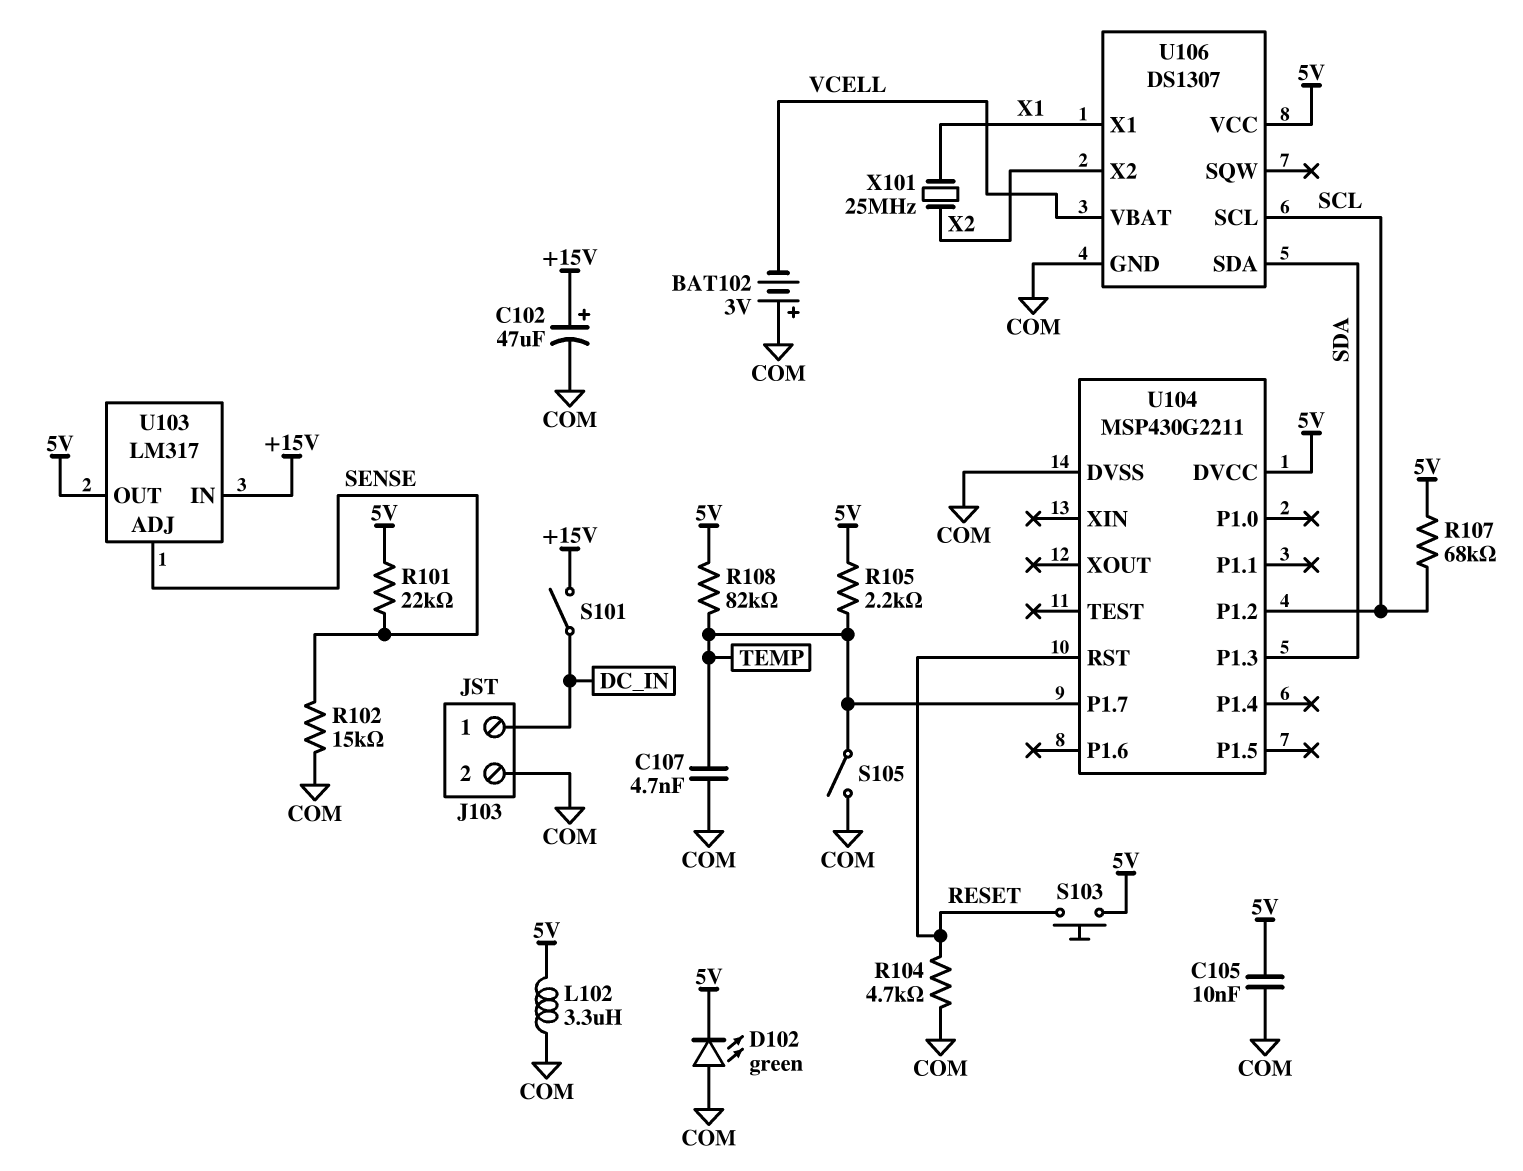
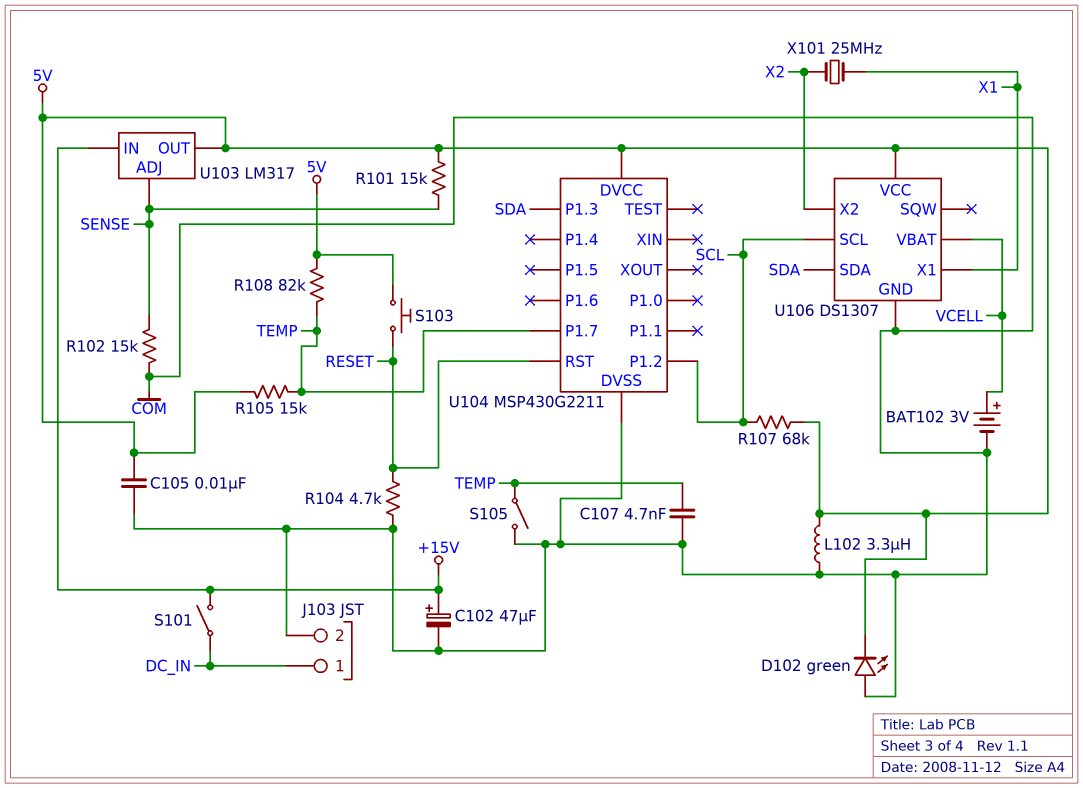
BAT102: 3V (plus COM, minus VCELL) -> 3V (plus VCELL, minus COM)
R101: 22k (5V, SENSE) -> 15k (5V, SENSE)
R105: 2.2k (5V, TEMP) -> 15k (5V, TEMP)

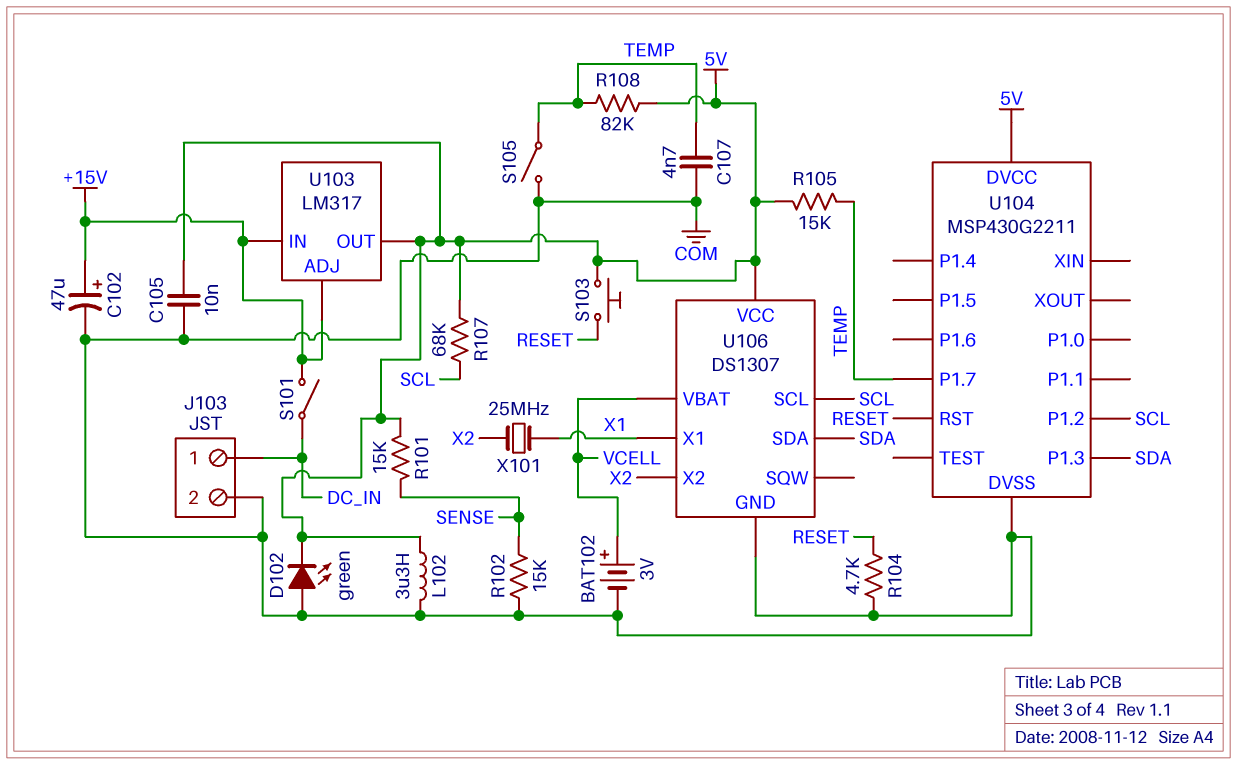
U103 pin ADJ: SENSE -> +15V

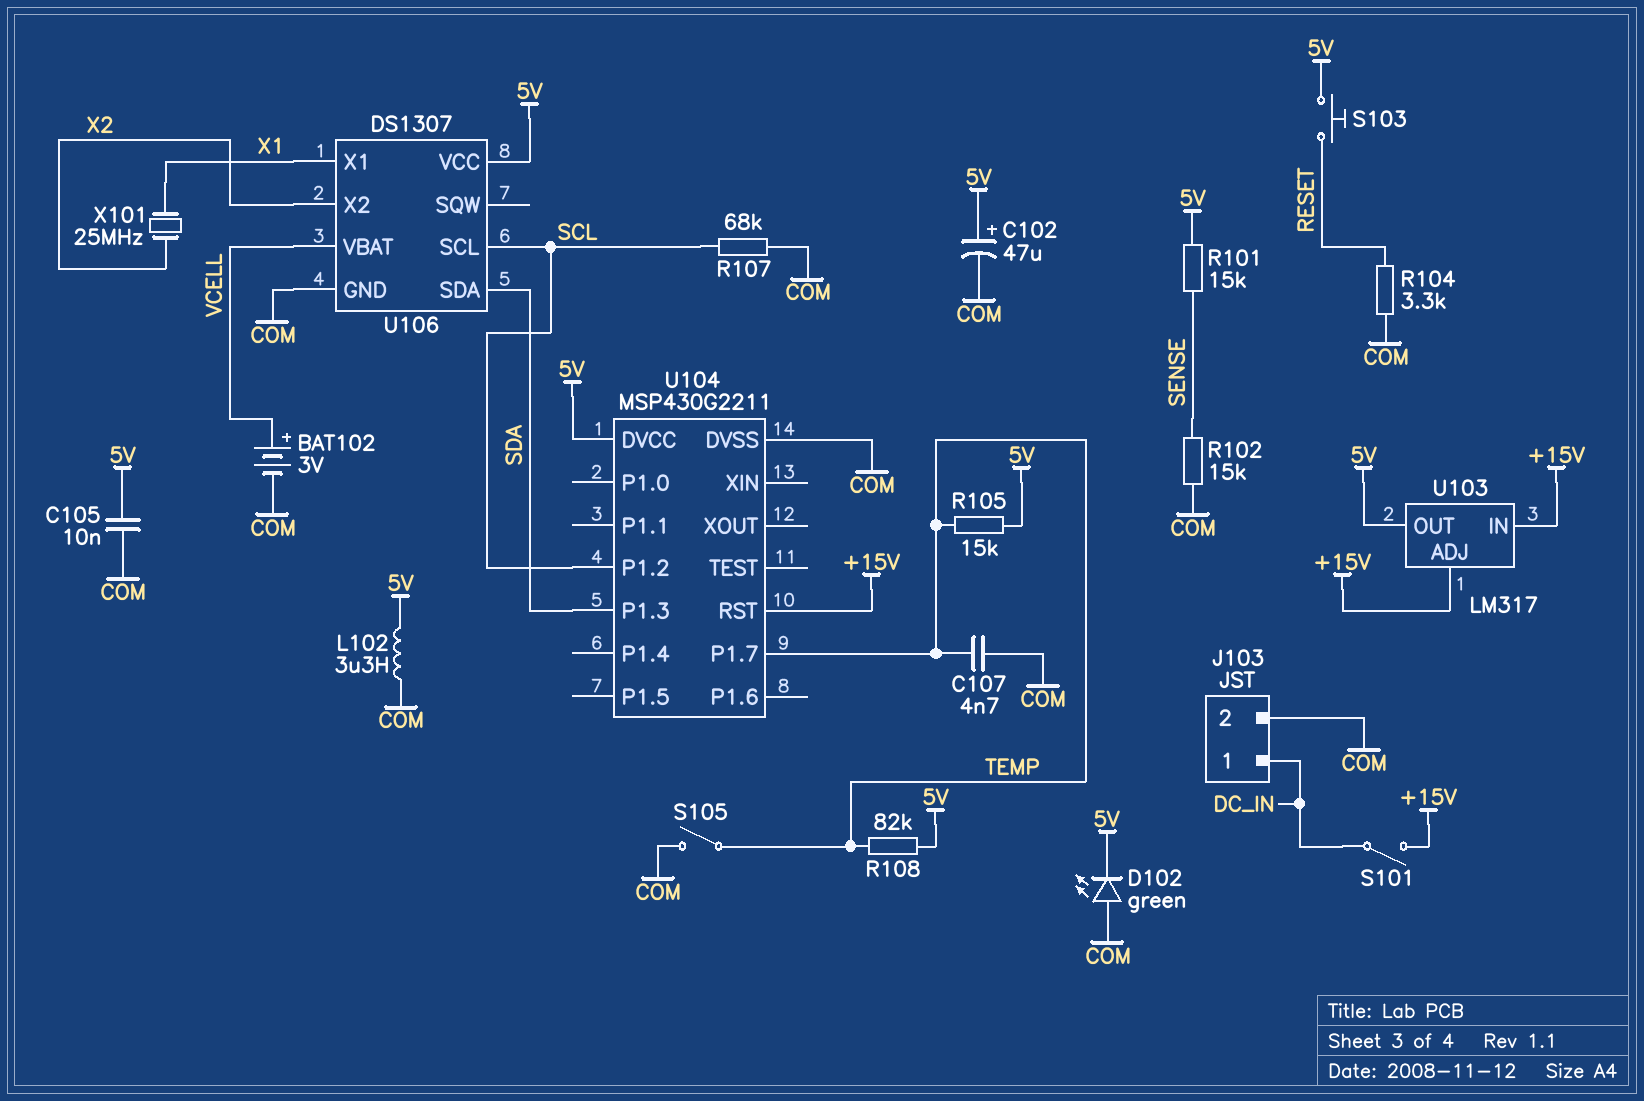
C102: 47uF (plus +15V, minus COM) -> 47uF (plus 5V, minus COM)
R104: 4.7k (COM, RESET) -> 3.3k (COM, RESET)
R107: 68k (5V, SCL) -> 68k (COM, SCL)
U104 pin RST: RESET -> +15V

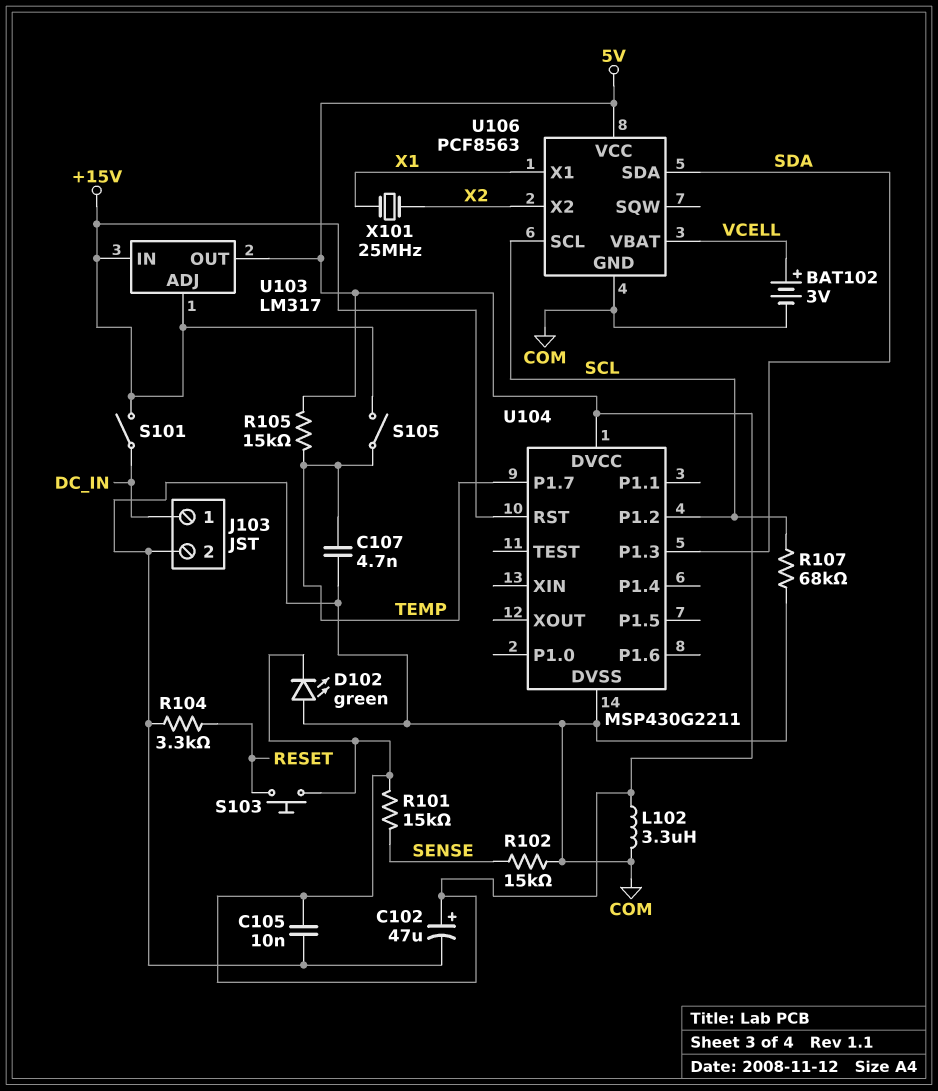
R108: 82k (5V, TEMP) -> none
S105: switch (COM, TEMP) -> switch (+15V, TEMP)
U106: DS1307 -> PCF8563

